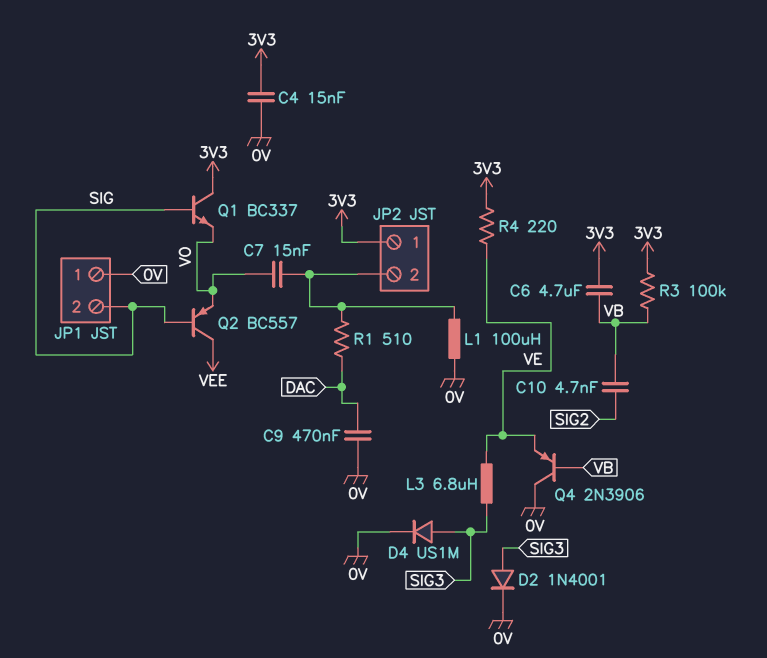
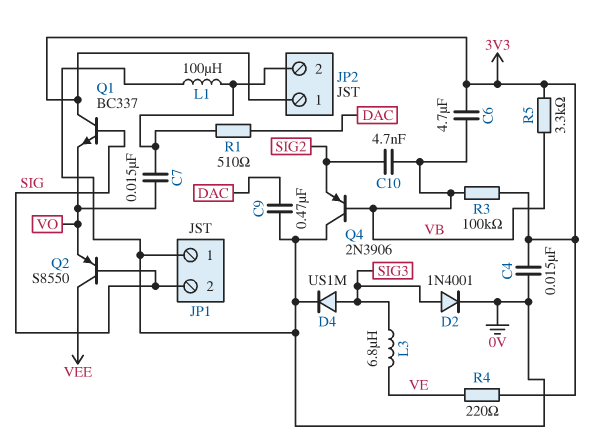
Q2: PNP BC557 (B SIG, C VEE, E VO) -> PNP S8550 (B SIG, C VEE, E VO)
Q4: PNP 2N3906 (B VB, C 0V, E VE) -> PNP 2N3906 (B VB, C 0V, E SIG2)
R5: none -> 3.3k (3V3, VB)

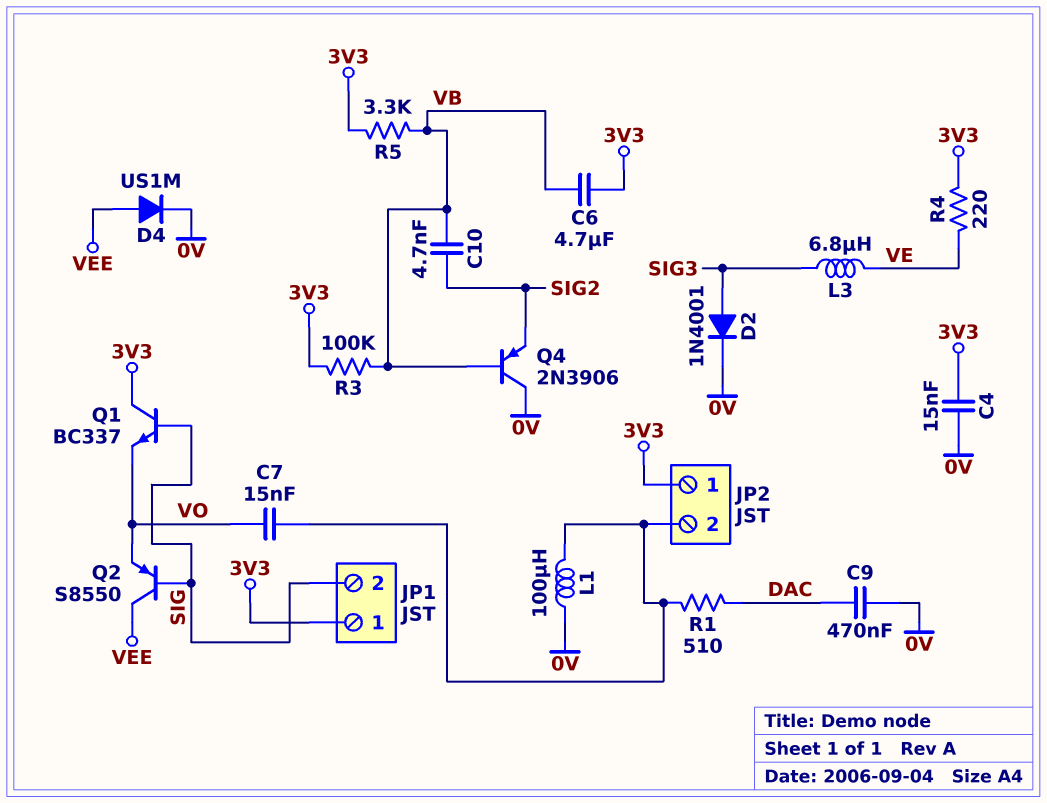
D4: diode US1M (A SIG3, K 0V) -> diode US1M (A VEE, K 0V)
JP1 pin 1: 0V -> 3V3

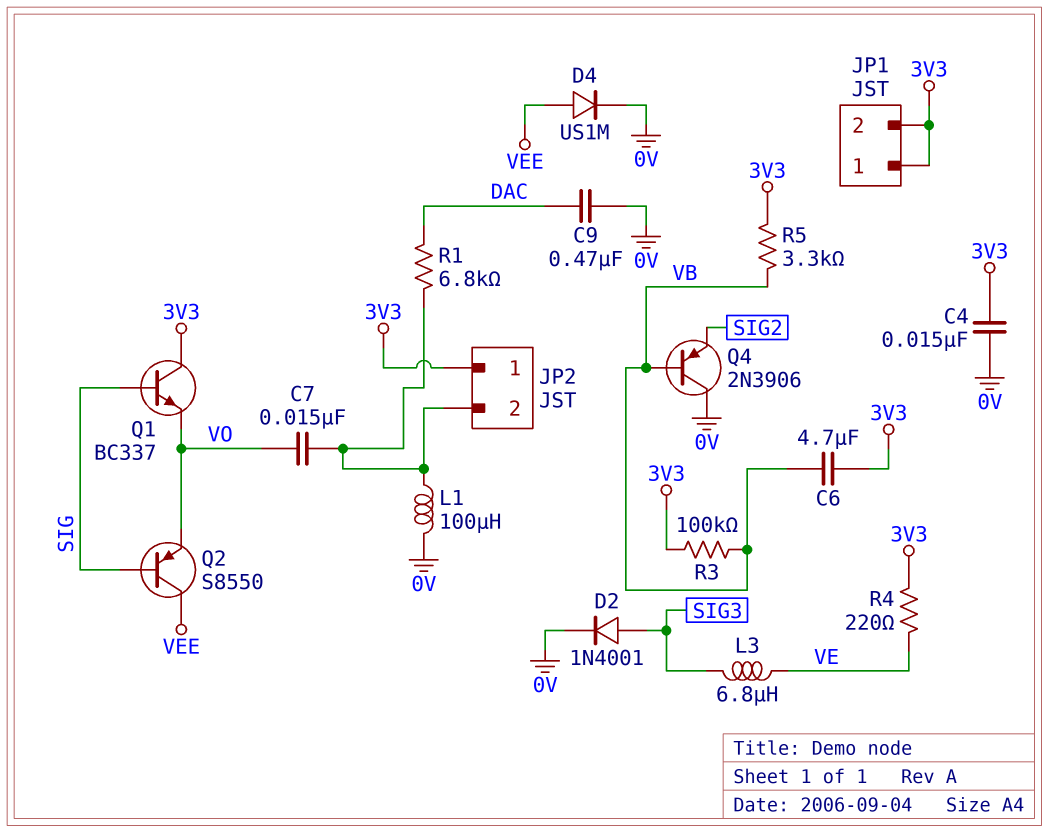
C10: 4.7nF (SIG2, VB) -> none
JP1 pin 2: SIG -> 3V3
R1: 510 (DAC, JP2/2) -> 6.8k (DAC, JP2/2)

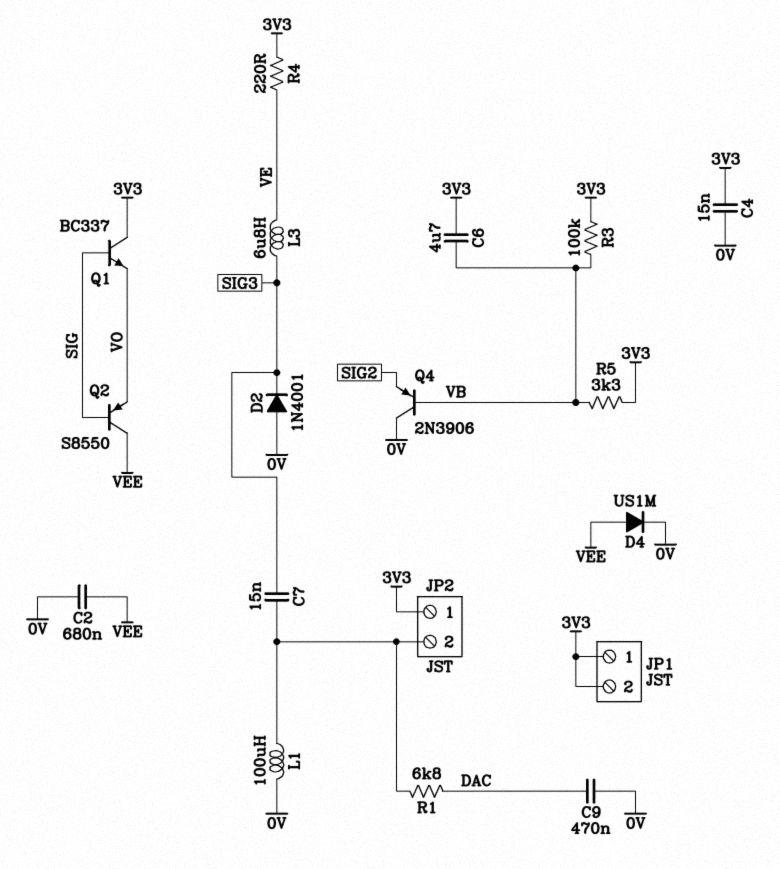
C2: none -> 680nF (0V, VEE)
C7: 15nF (JP2/2, VO) -> 15nF (JP2/2, SIG3)
D2: diode 1N4001 (A SIG3, K 0V) -> diode 1N4001 (A 0V, K SIG3)

